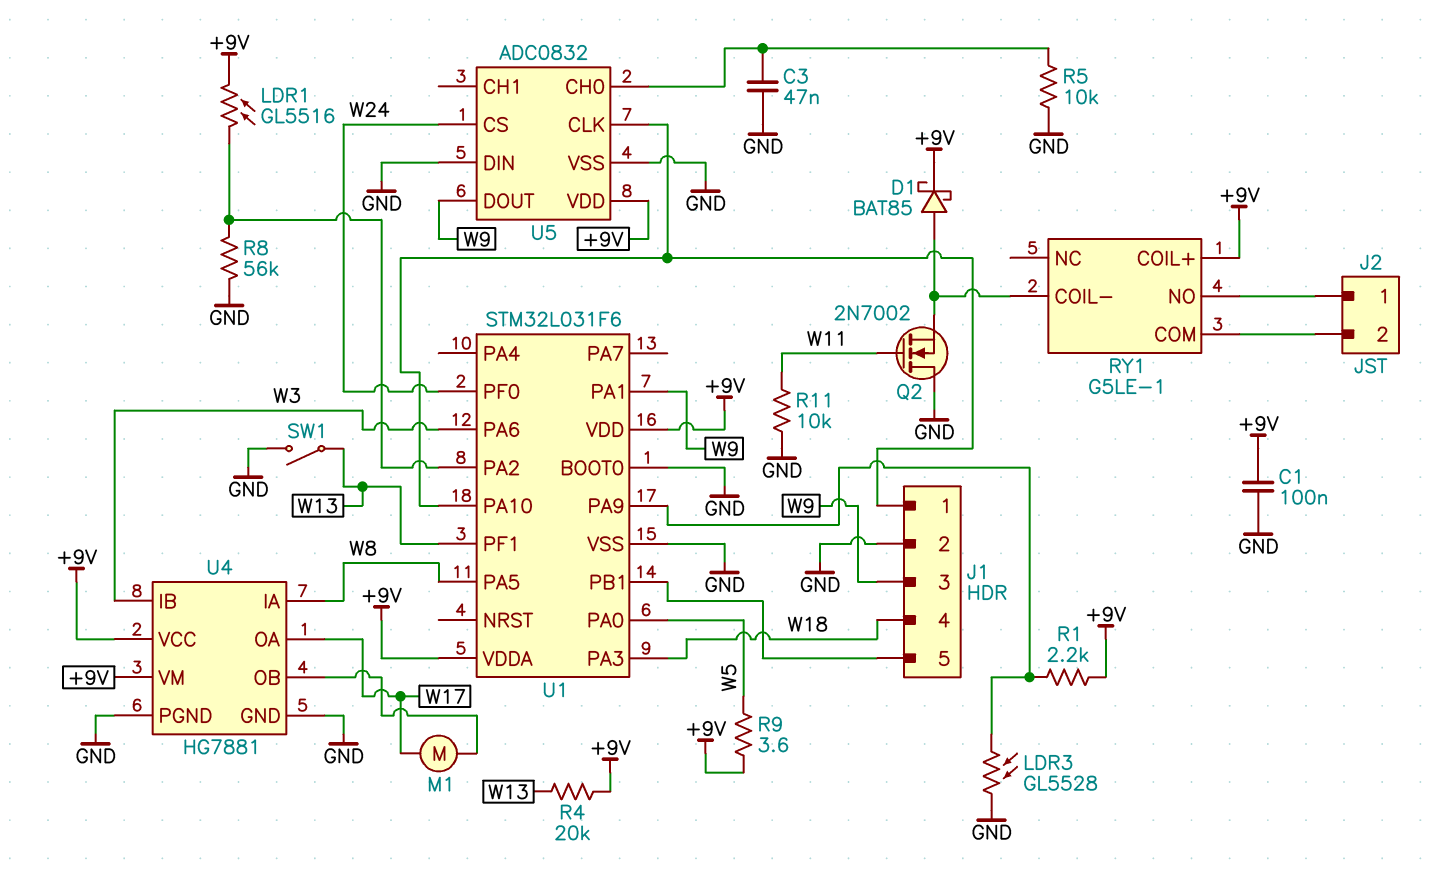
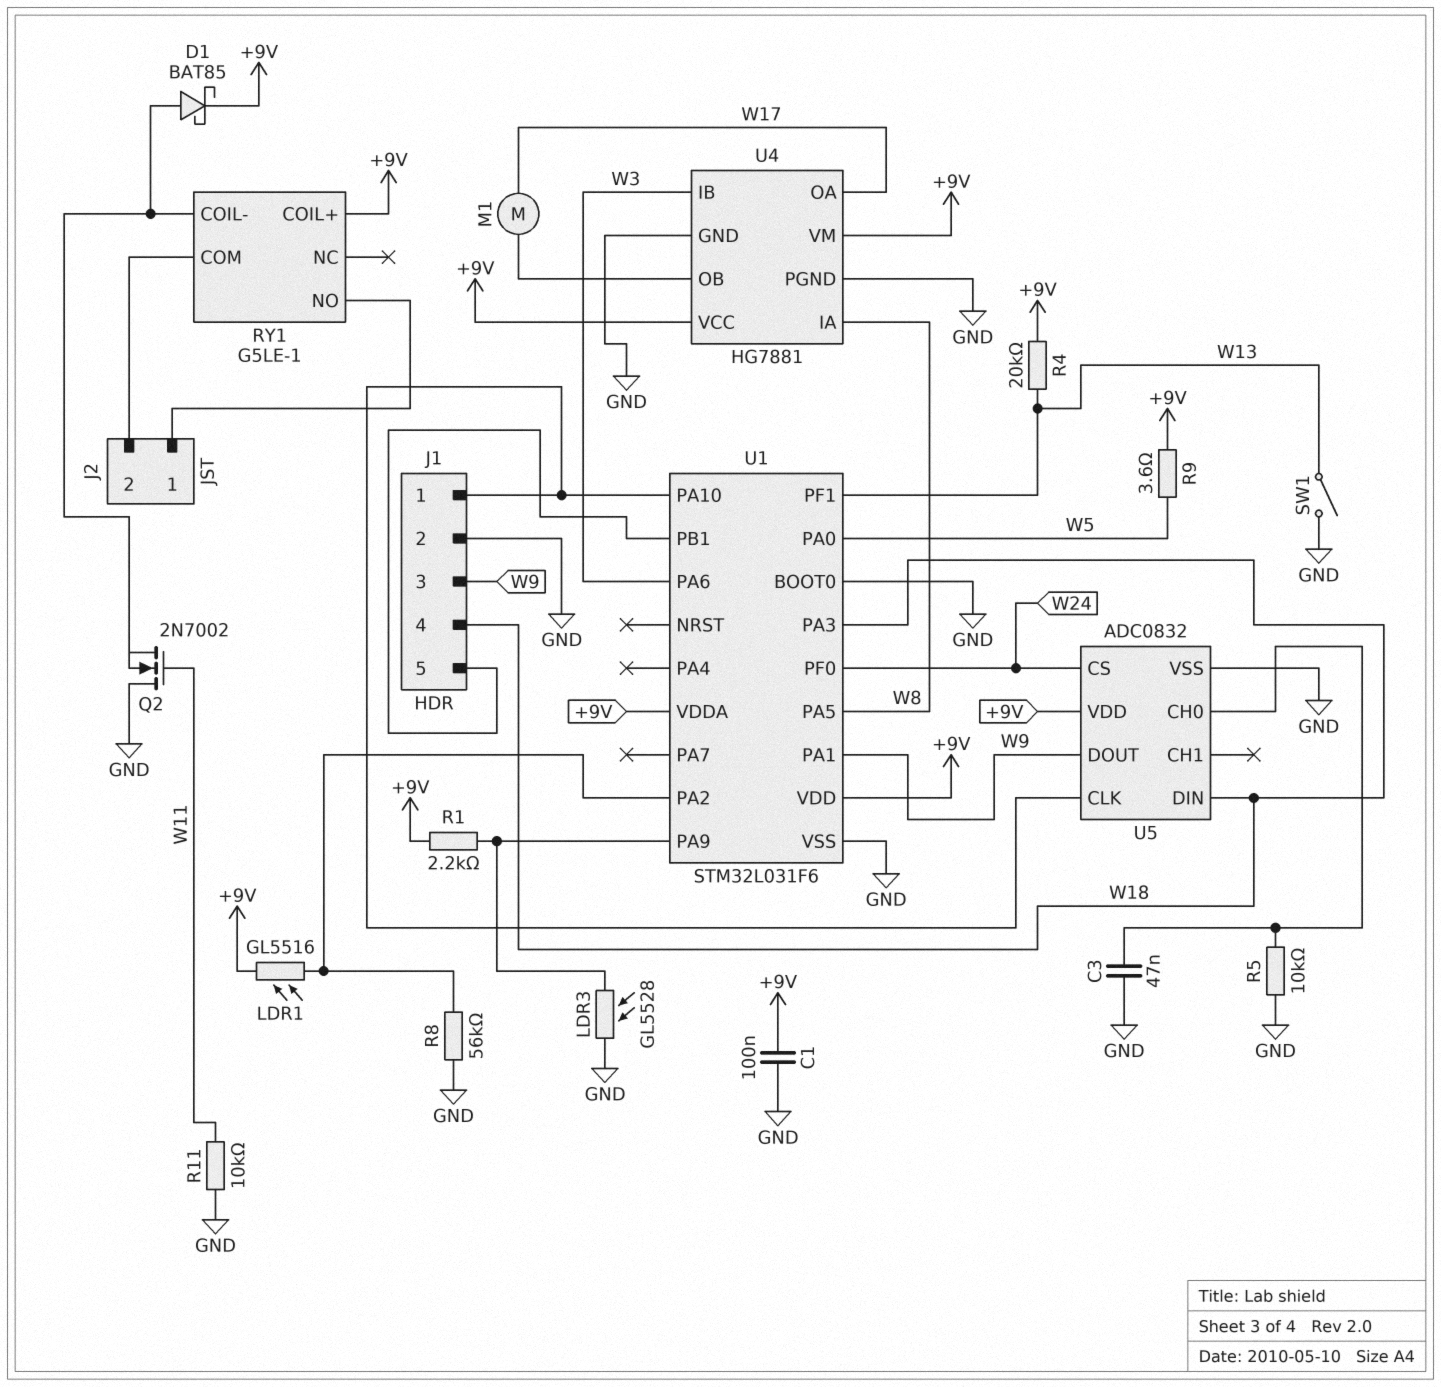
U5 pin DIN: GND -> W18

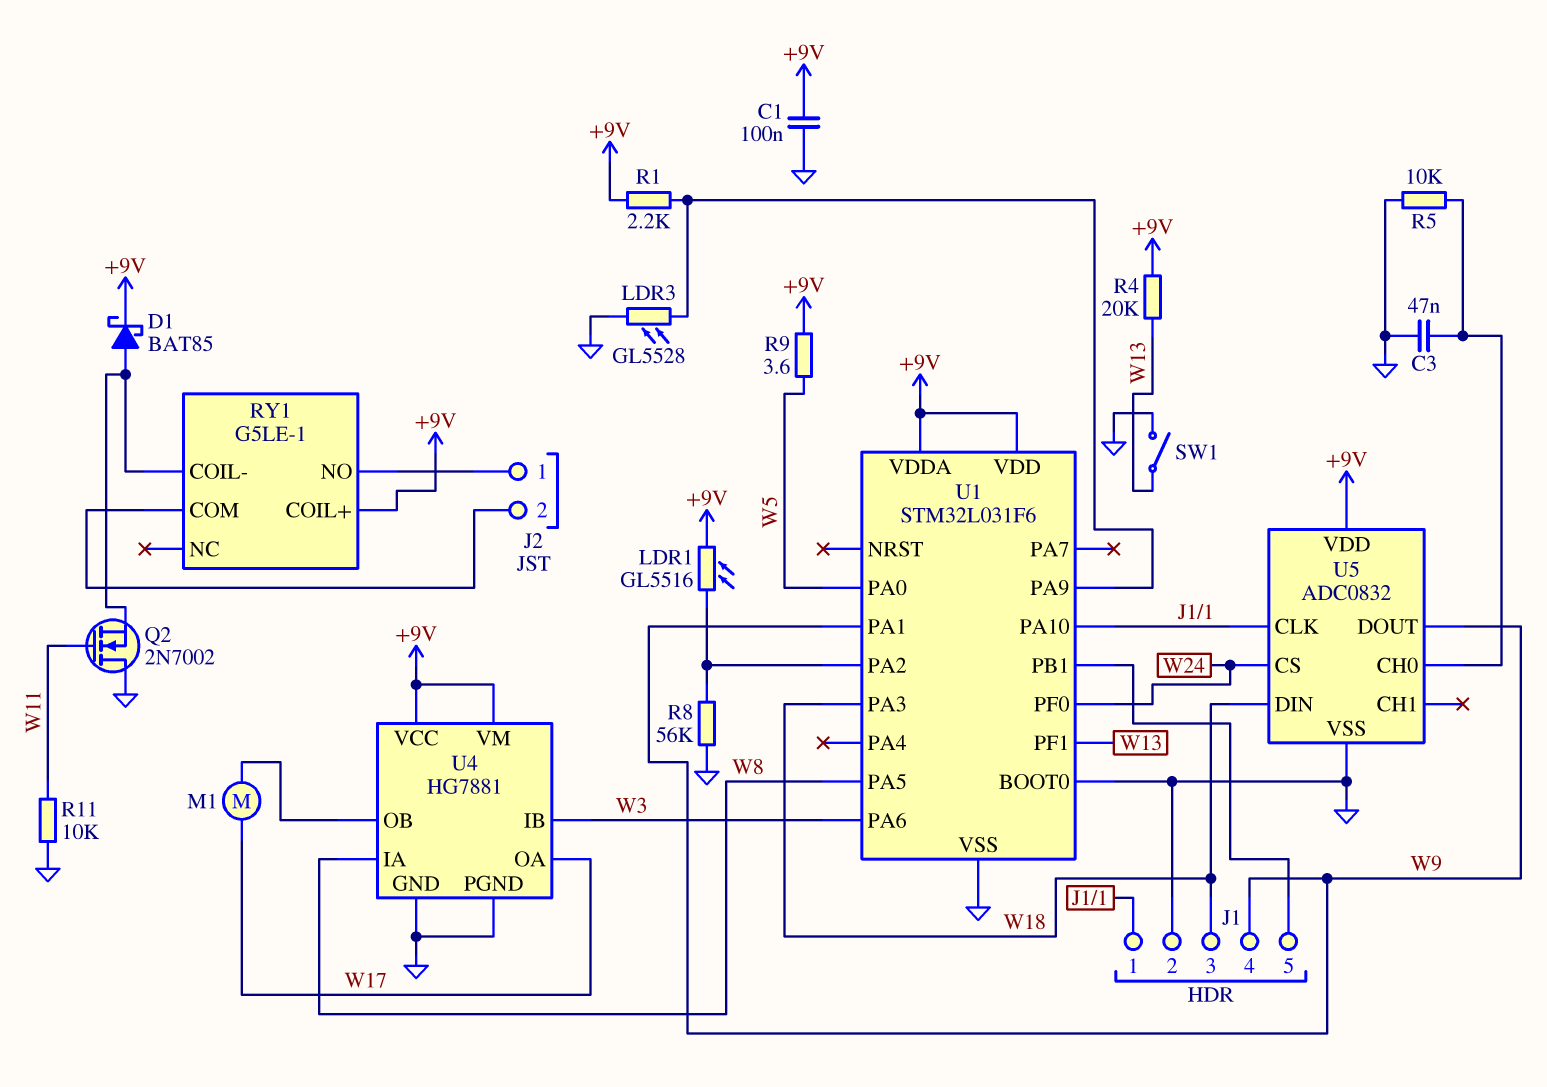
J1 pin 3: W9 -> W18
J1 pin 4: W18 -> W9

